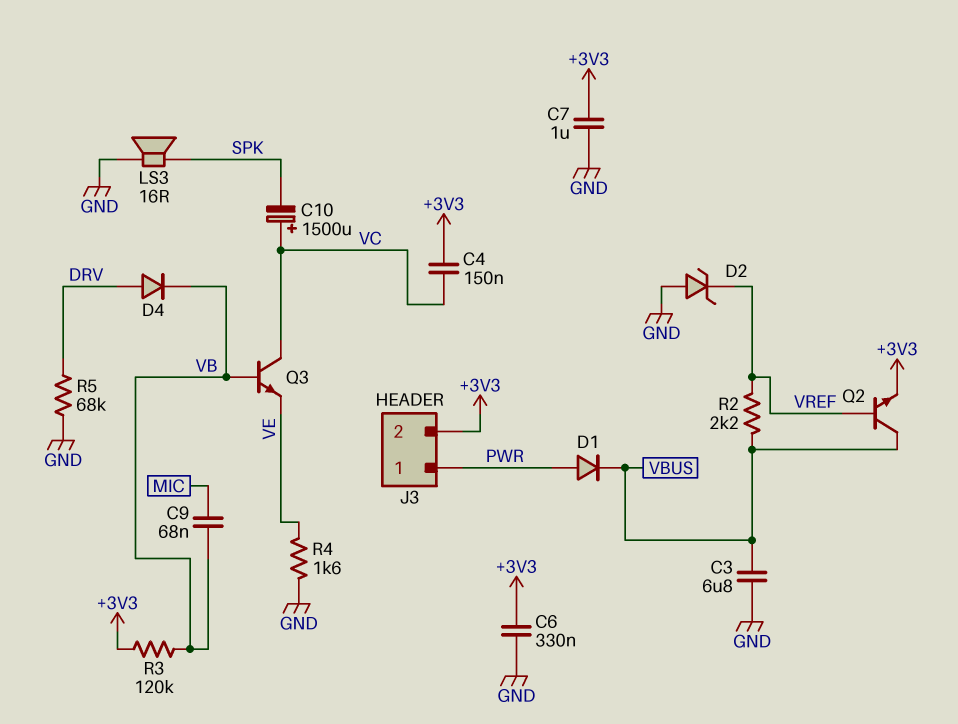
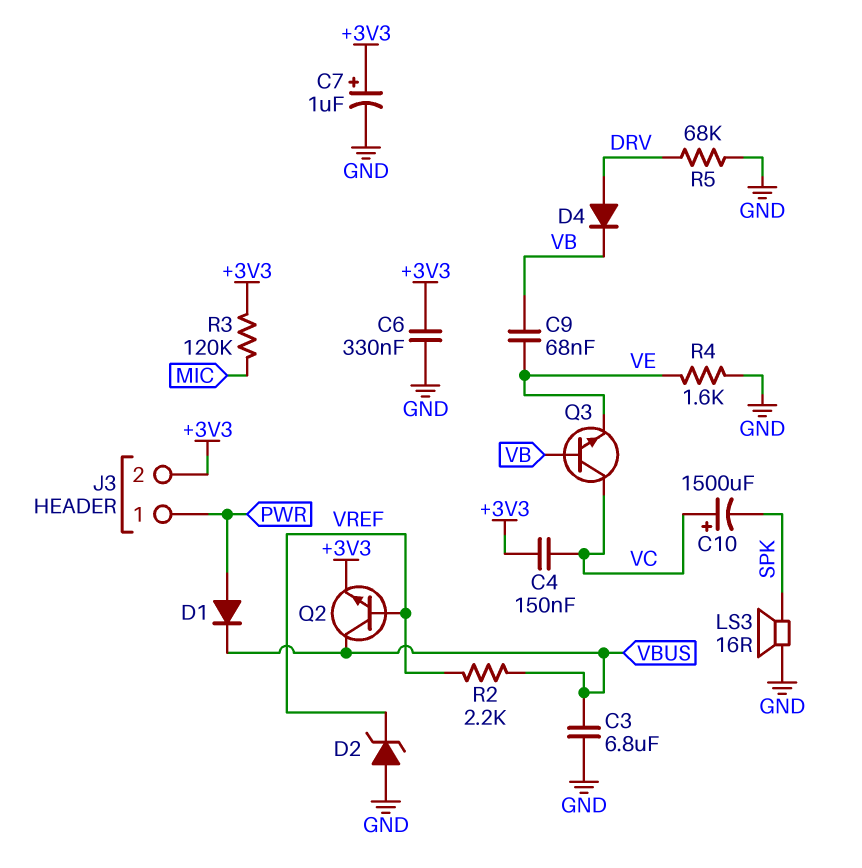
C7: 1uF (+3V3, GND) -> 1uF (plus +3V3, minus GND)
C9: 68nF (MIC, VB) -> 68nF (VB, VE)
R3: 120k (+3V3, VB) -> 120k (+3V3, MIC)

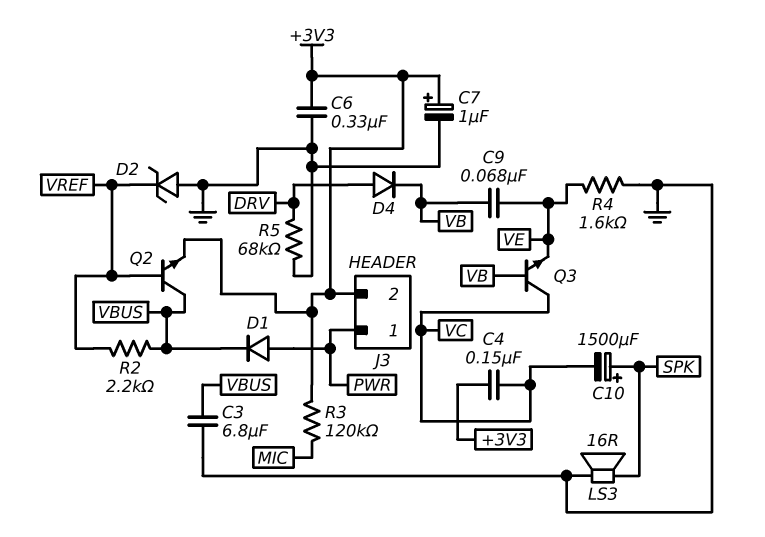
C10: 1500uF (plus VC, minus SPK) -> 1500uF (plus SPK, minus VC)

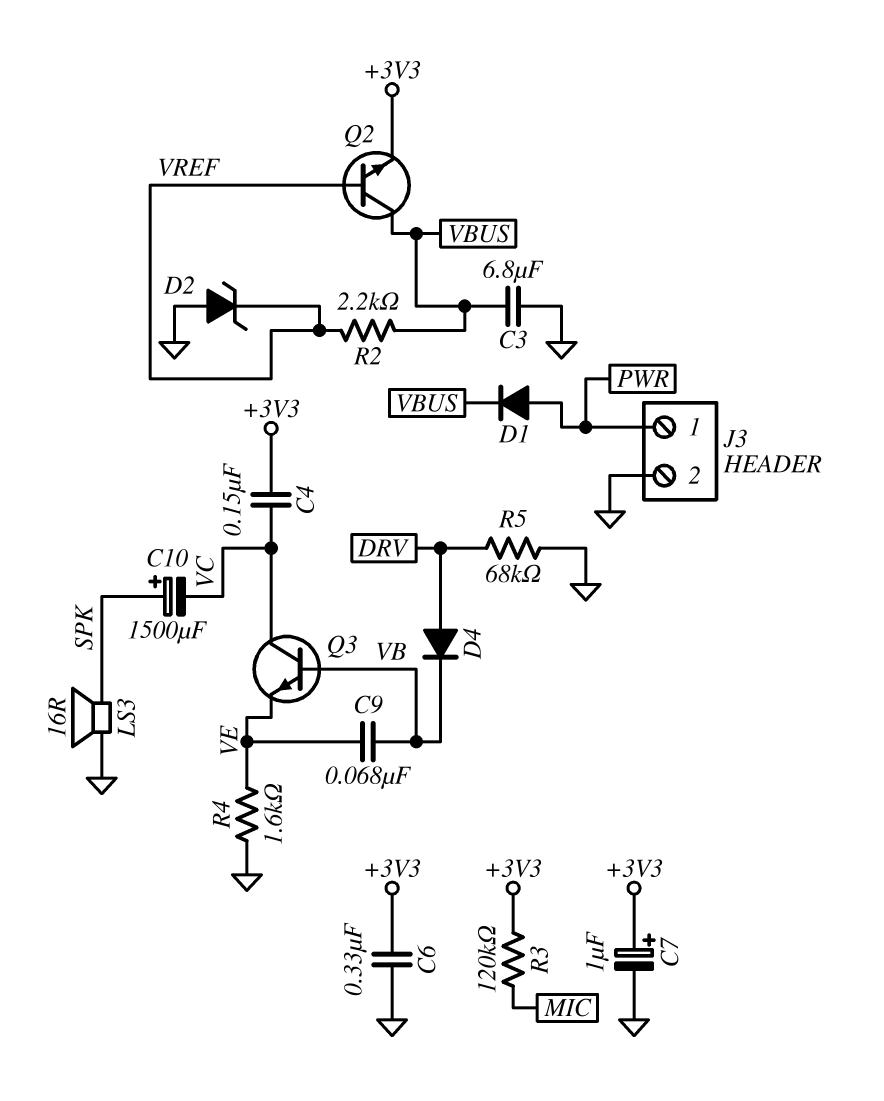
J3 pin 2: +3V3 -> GND

